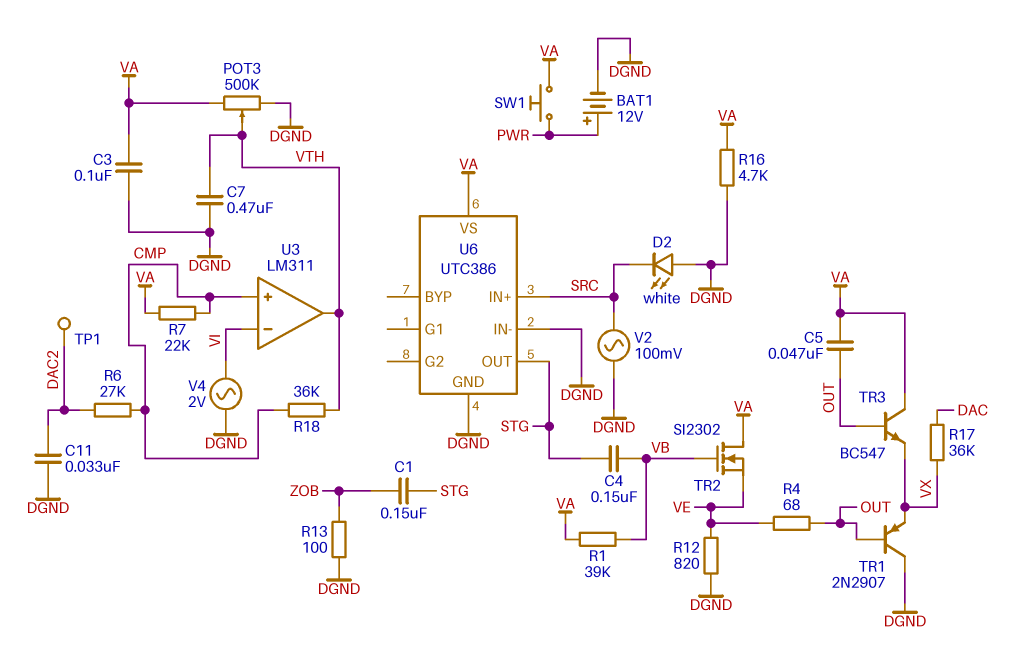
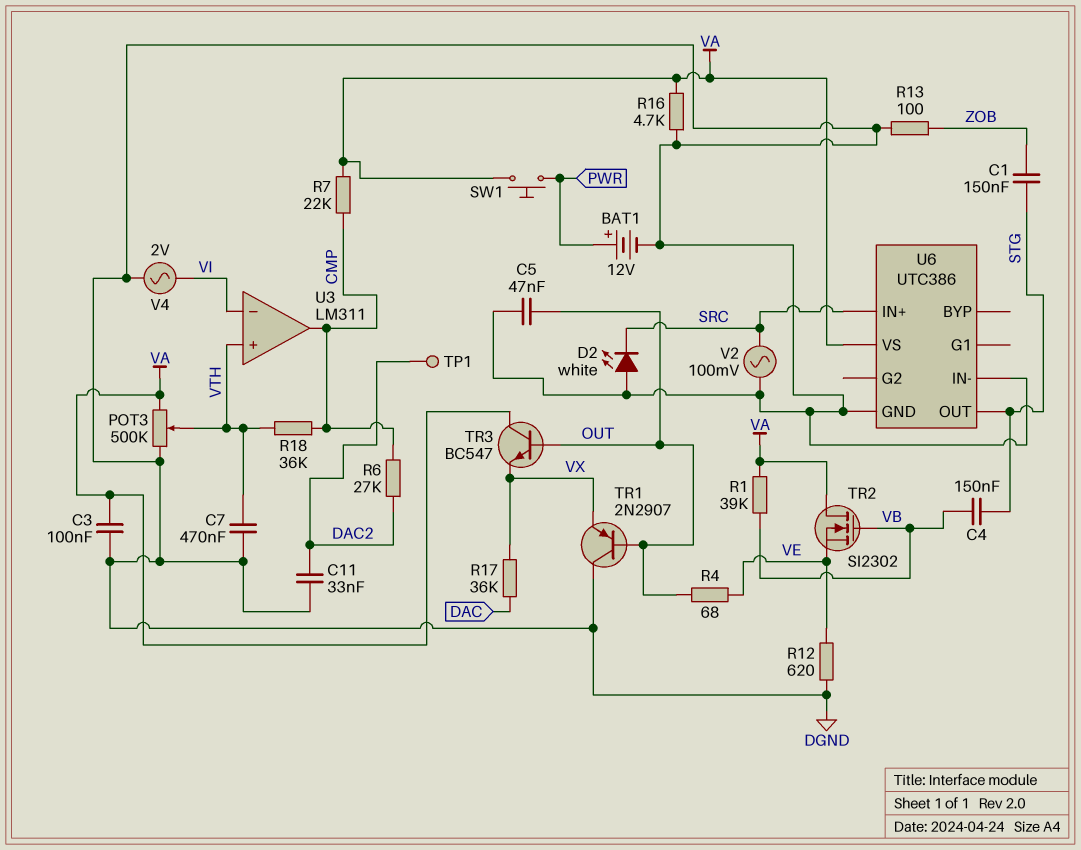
C5: 47nF (OUT, VA) -> 47nF (DGND, OUT)
R12: 820 (DGND, VE) -> 620 (DGND, VE)
U3 pin in+: CMP -> VTH
U3 pin out: VTH -> CMP

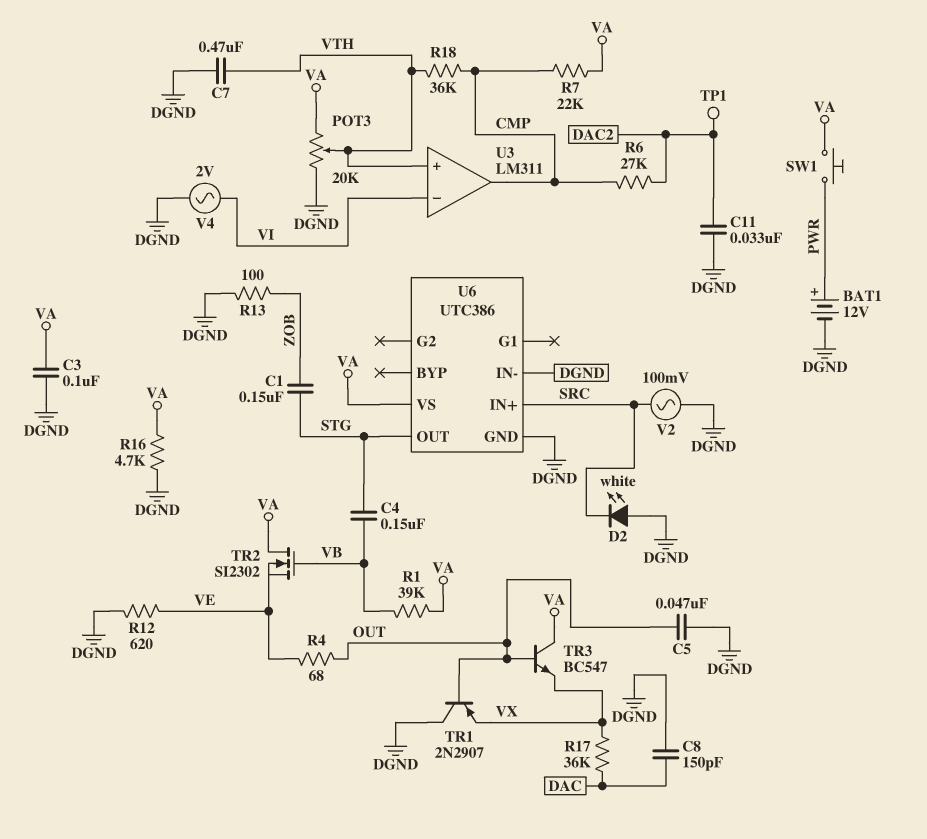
C8: none -> 150pF (DAC, DGND)
POT3: 500k (DGND, VA, wiper VTH) -> 20k (DGND, VA, wiper VTH)

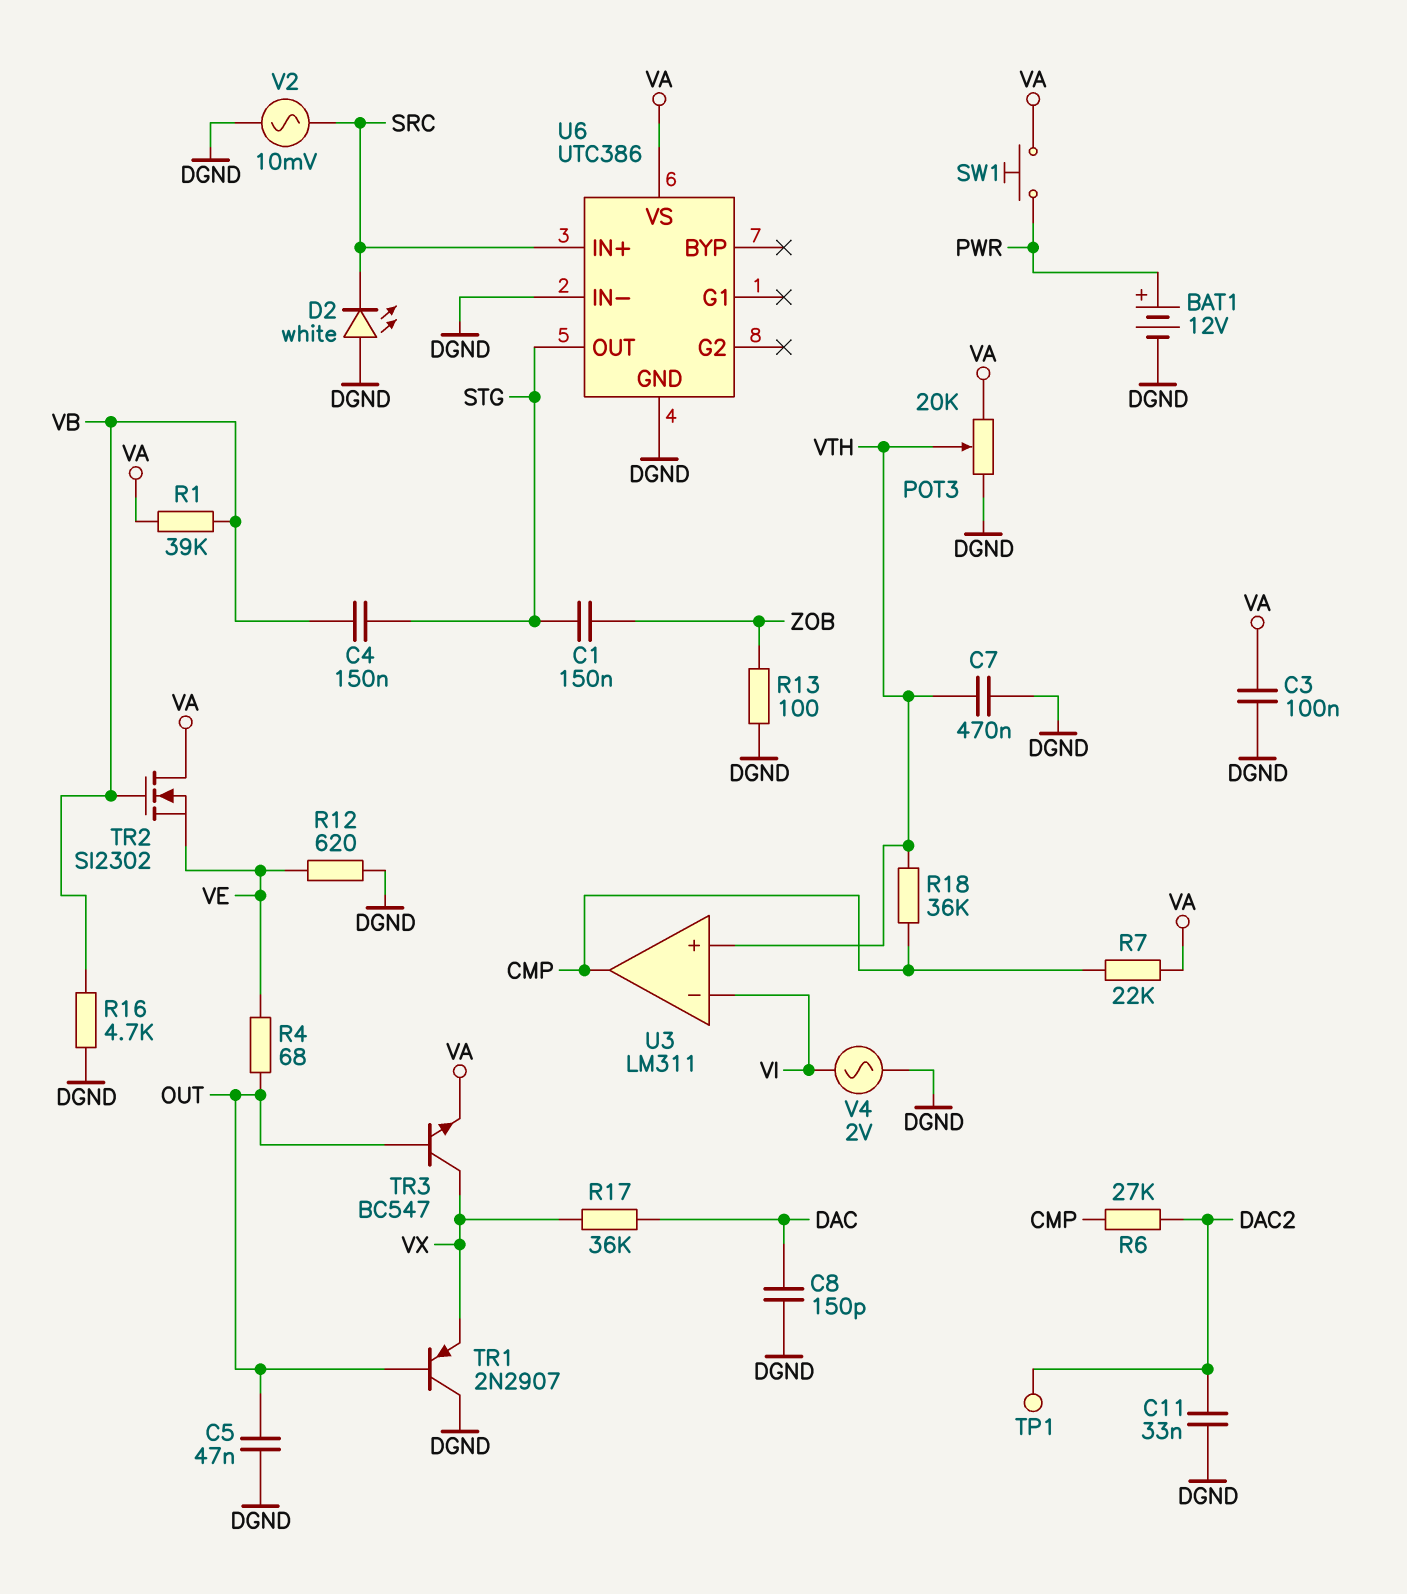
R16: 4.7k (DGND, VA) -> 4.7k (DGND, VB)
TR3: NPN BC547 (B OUT, C VA, E VX) -> NPN BC547 (B OUT, C VX, E VA)
V2: AC 100mV (DGND, SRC) -> AC 10mV (DGND, SRC)

